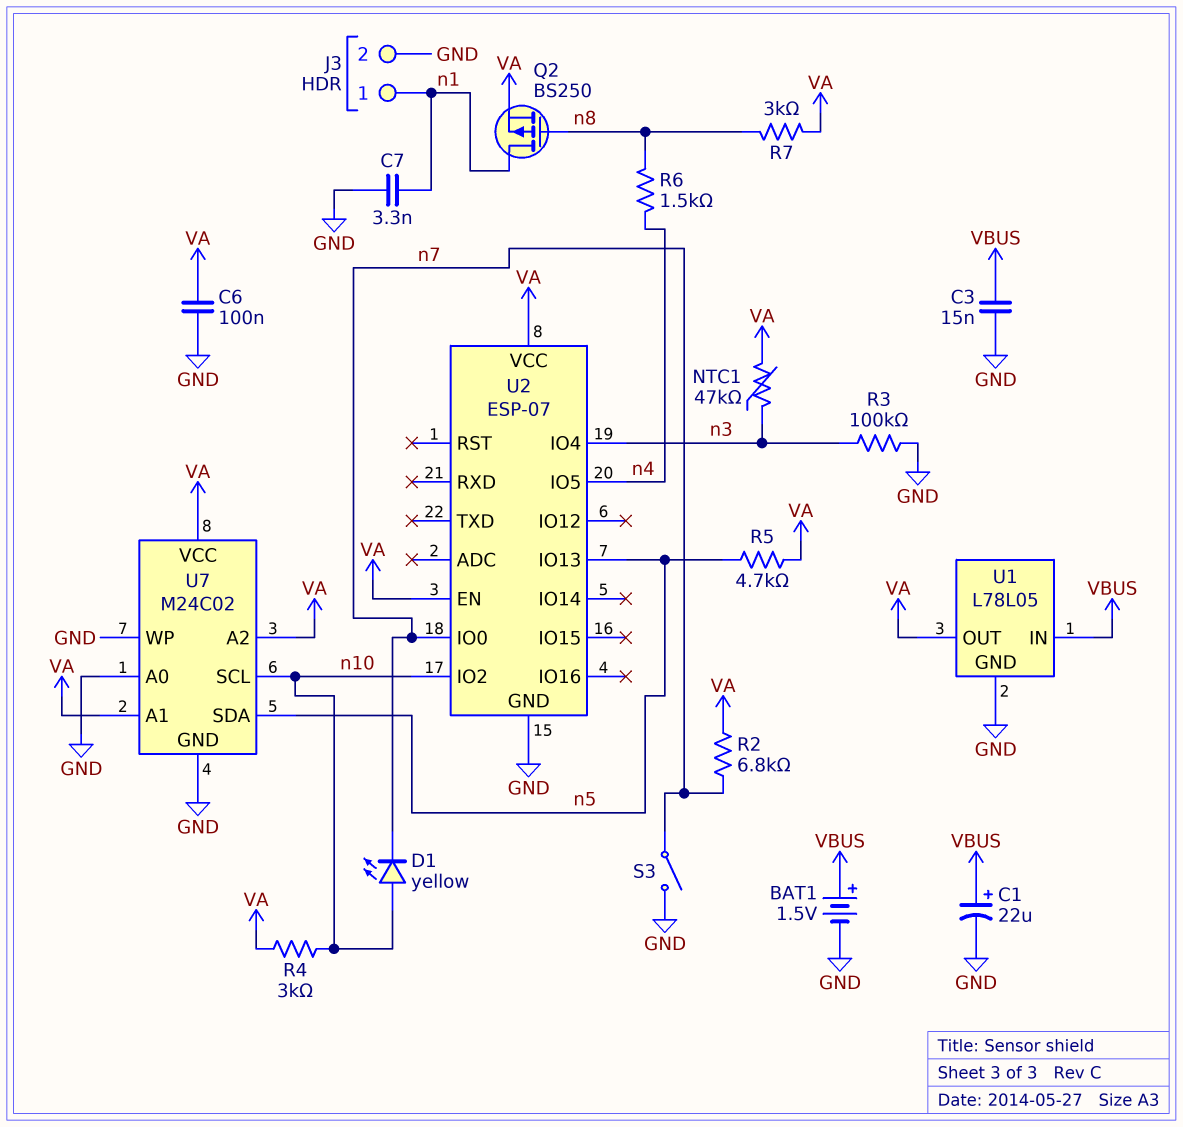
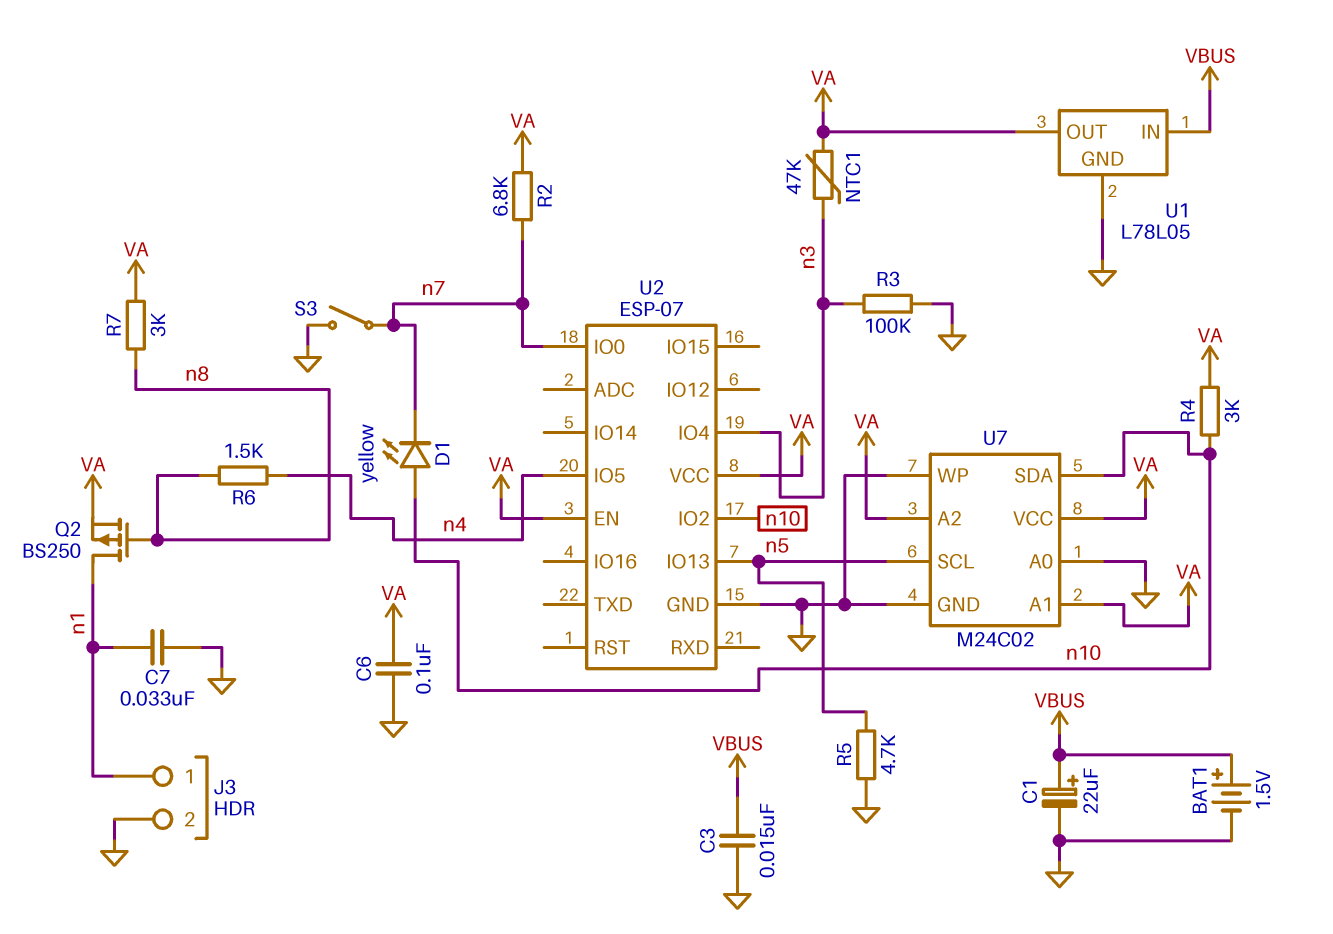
C7: 3.3nF (GND, n1) -> 33nF (GND, n1)
R5: 4.7k (VA, n5) -> 4.7k (GND, n5)
U7 pin SCL: n10 -> n5
U7 pin SDA: n5 -> n10

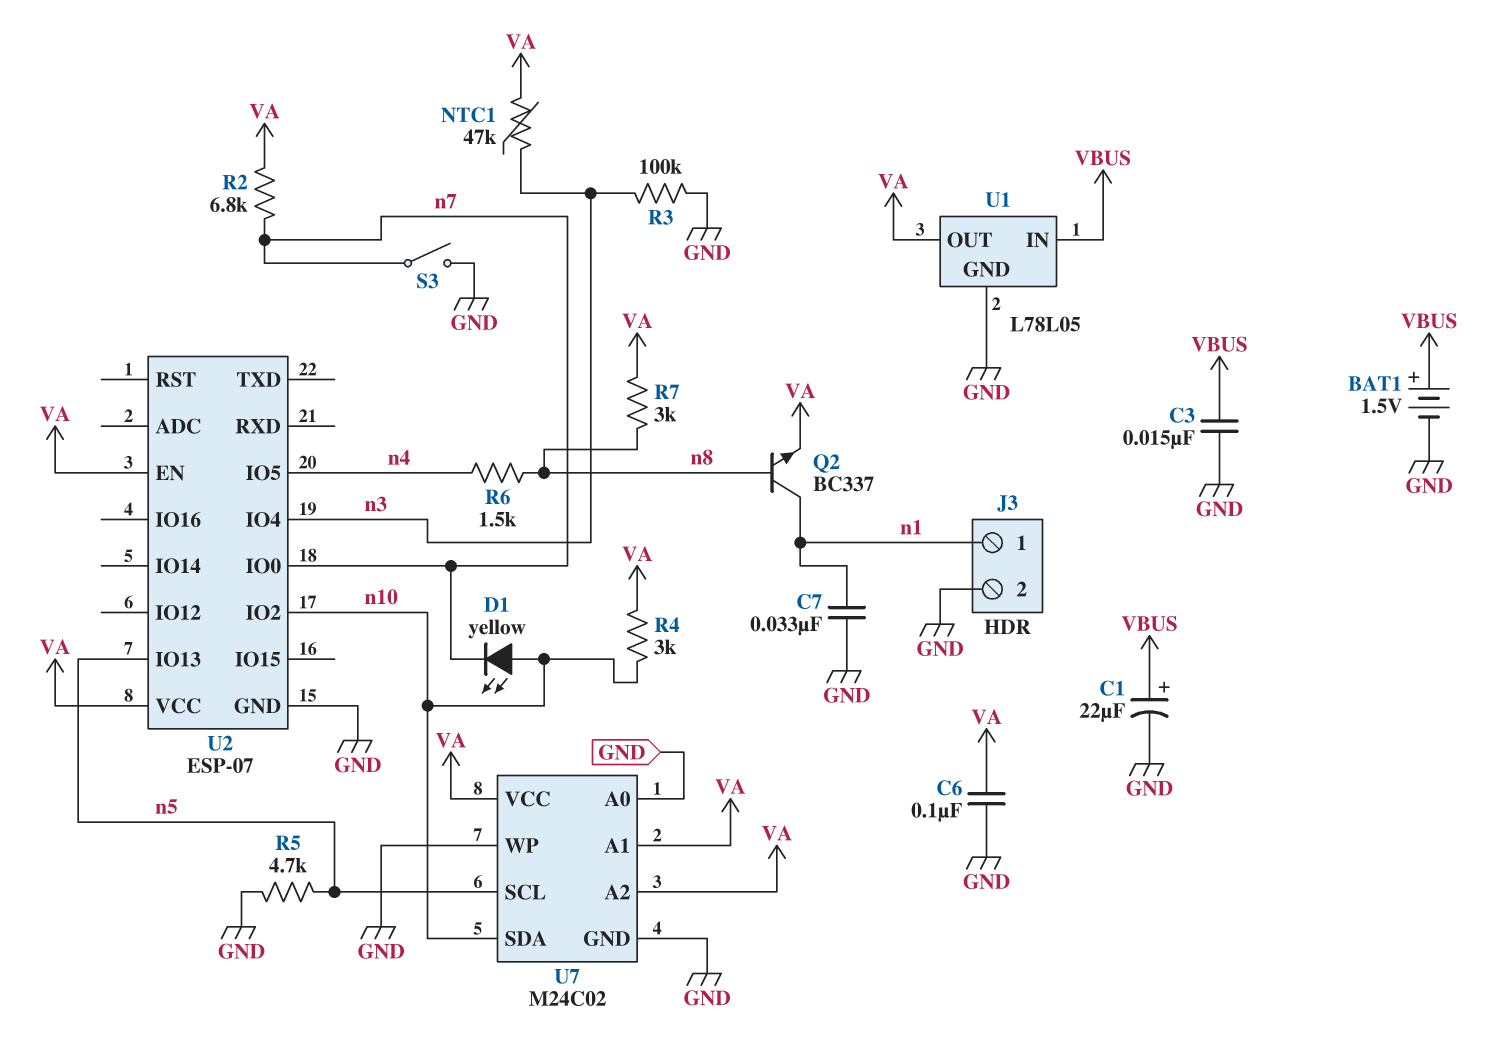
Q2: PMOS BS250 (G n8, D n1, S VA) -> NPN BC337 (B n8, C n1, E VA)

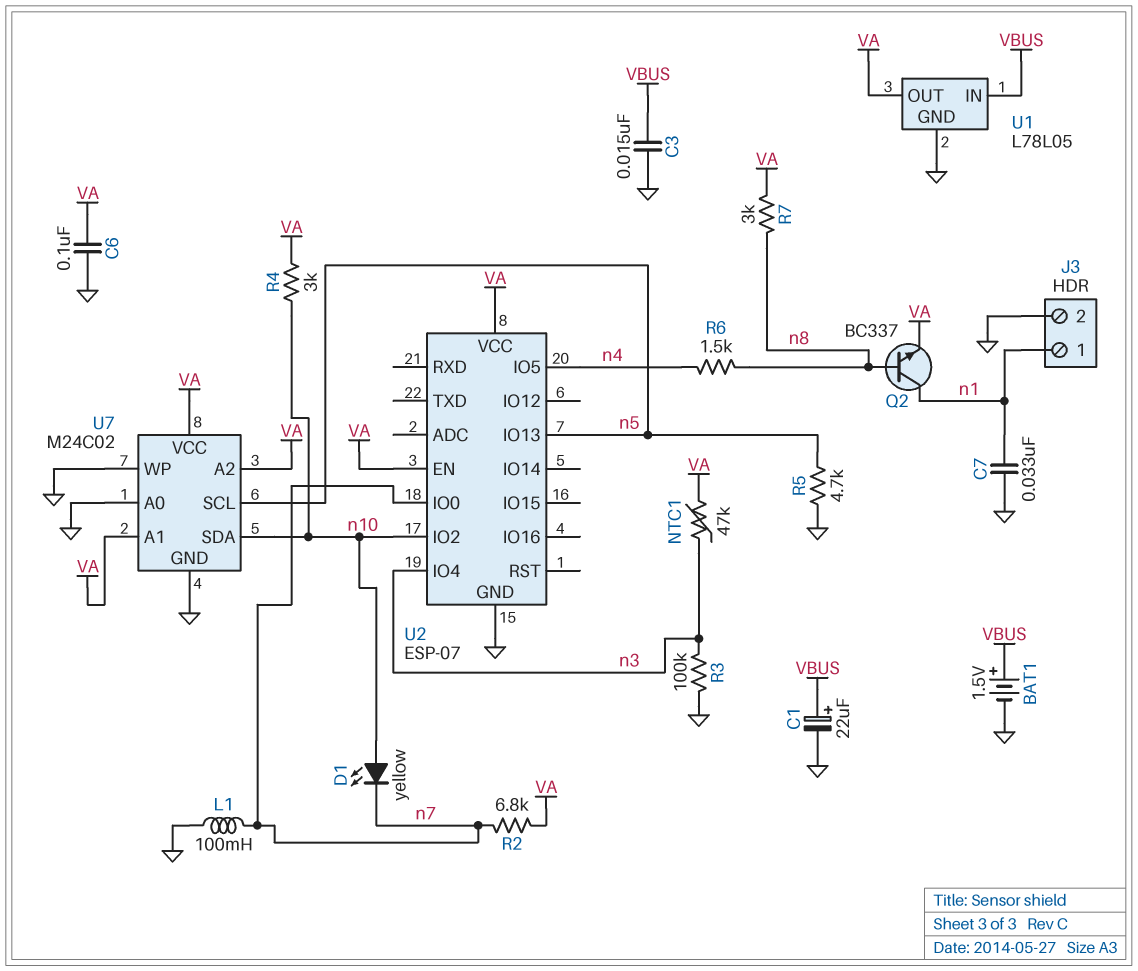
L1: none -> 100mH (GND, n7)
S3: switch (GND, n7) -> none

